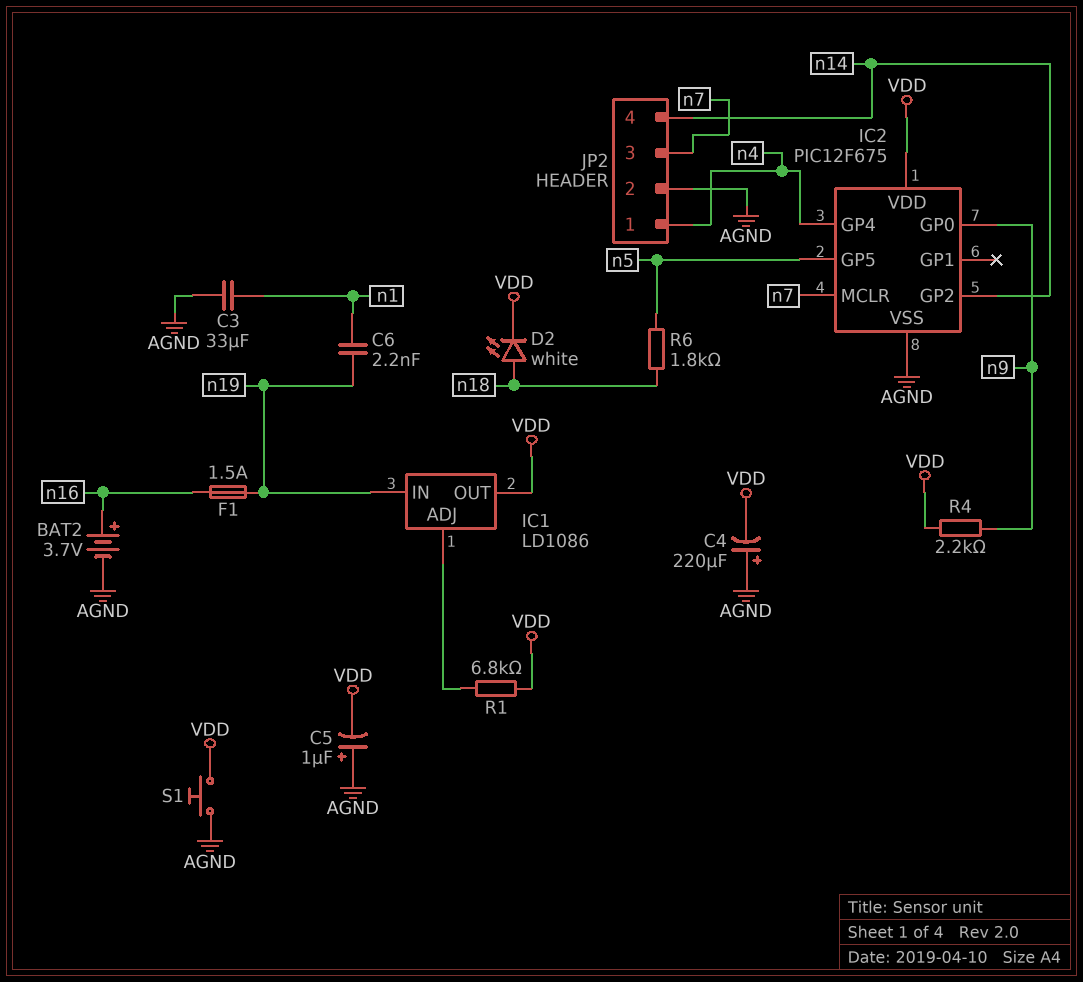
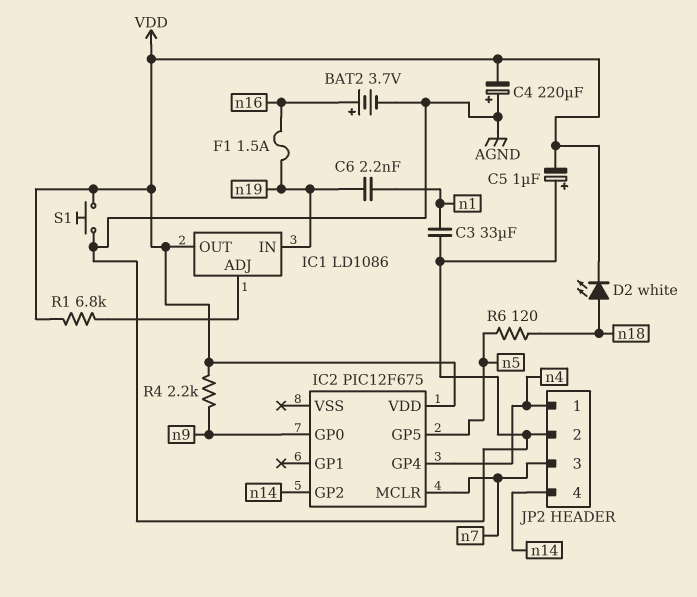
IC2 pin VSS: AGND -> none
R6: 1.8k (n5, n18) -> 120 (n5, n18)

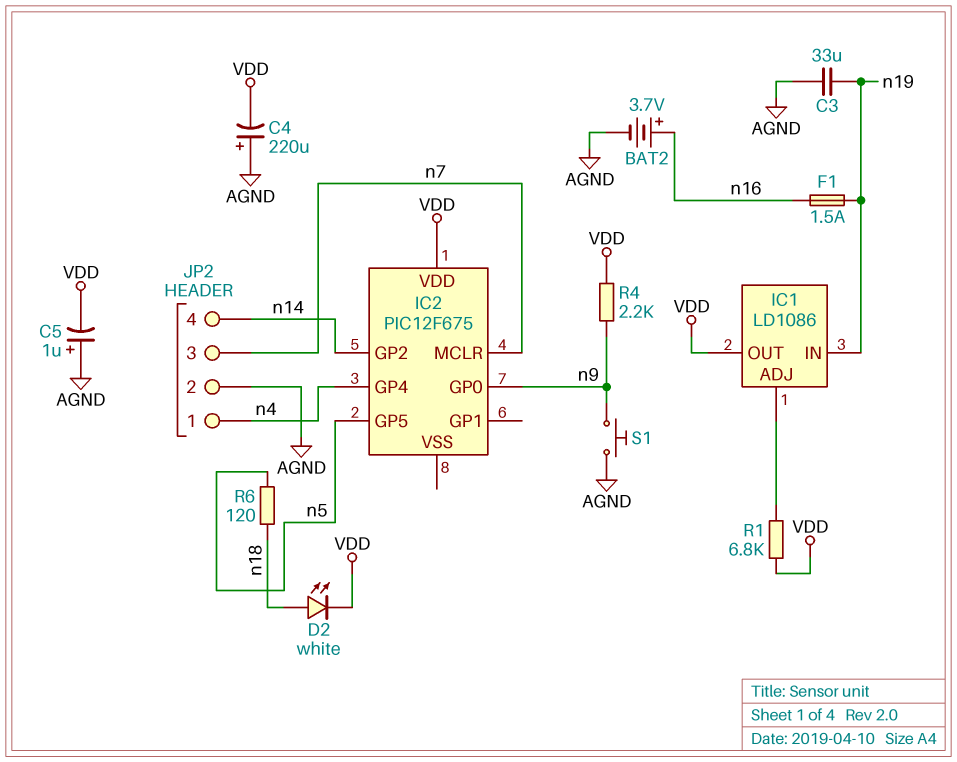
C3: 33uF (AGND, n1) -> 33uF (AGND, n19)
C6: 2.2nF (n1, n19) -> none
S1: button (AGND, VDD) -> button (AGND, n9)

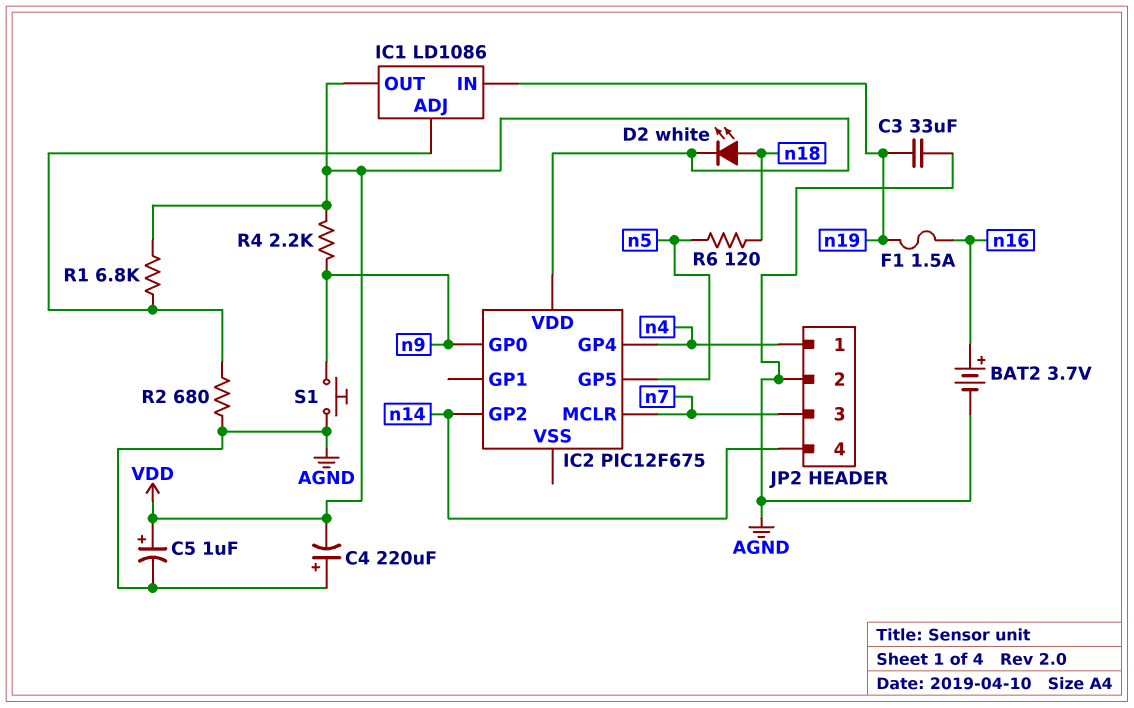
C5: 1uF (plus AGND, minus VDD) -> 1uF (plus VDD, minus AGND)
R2: none -> 680 (AGND, IC1/ADJ)

